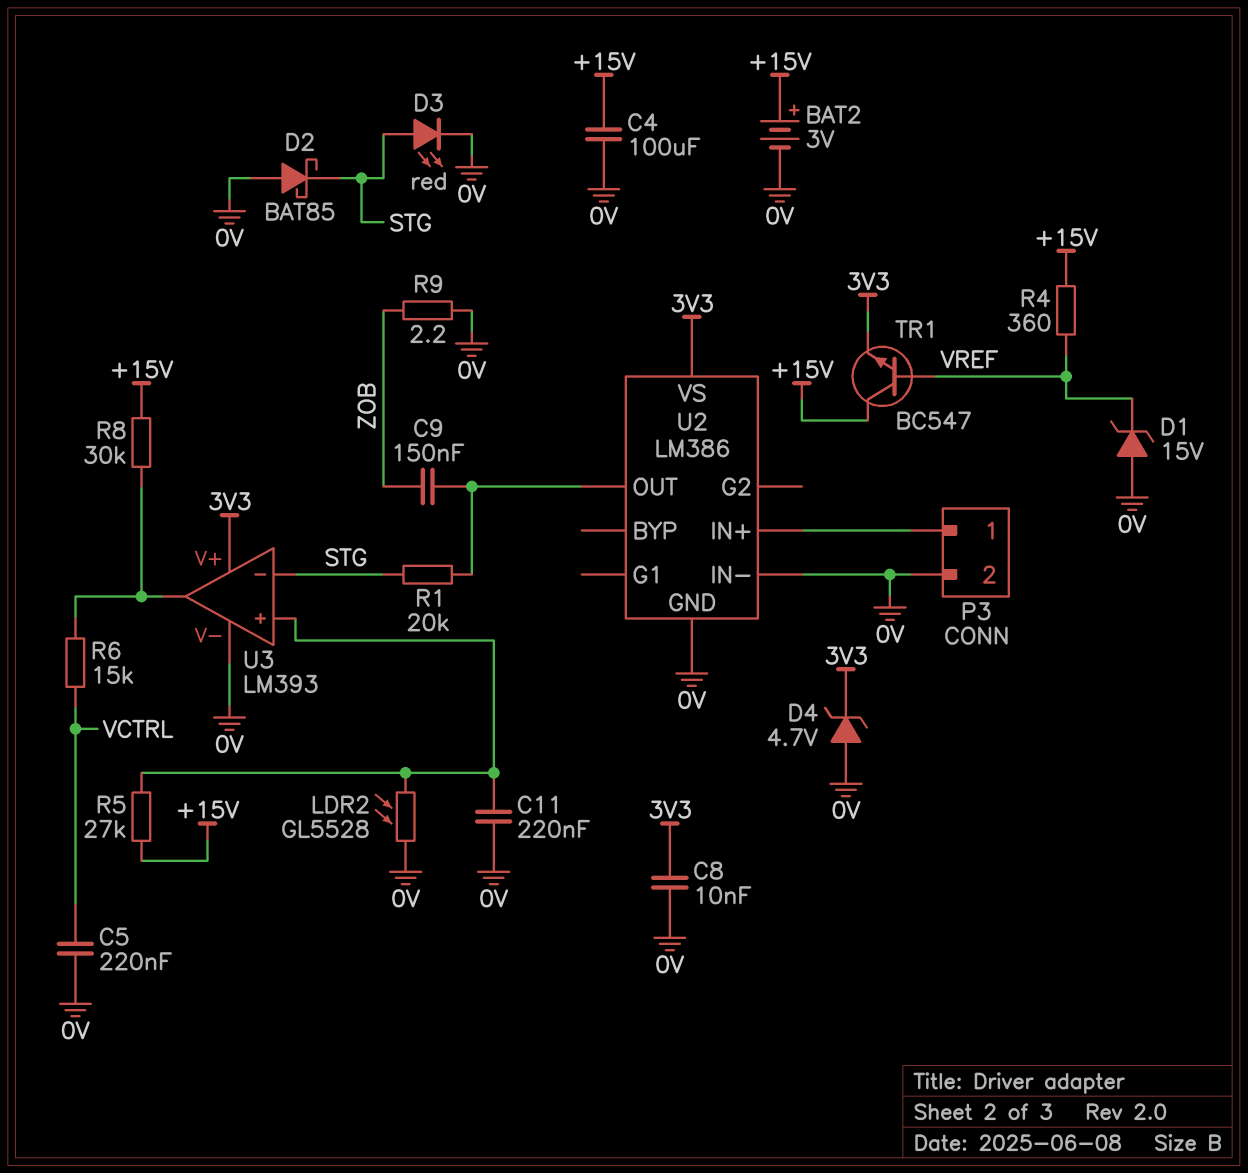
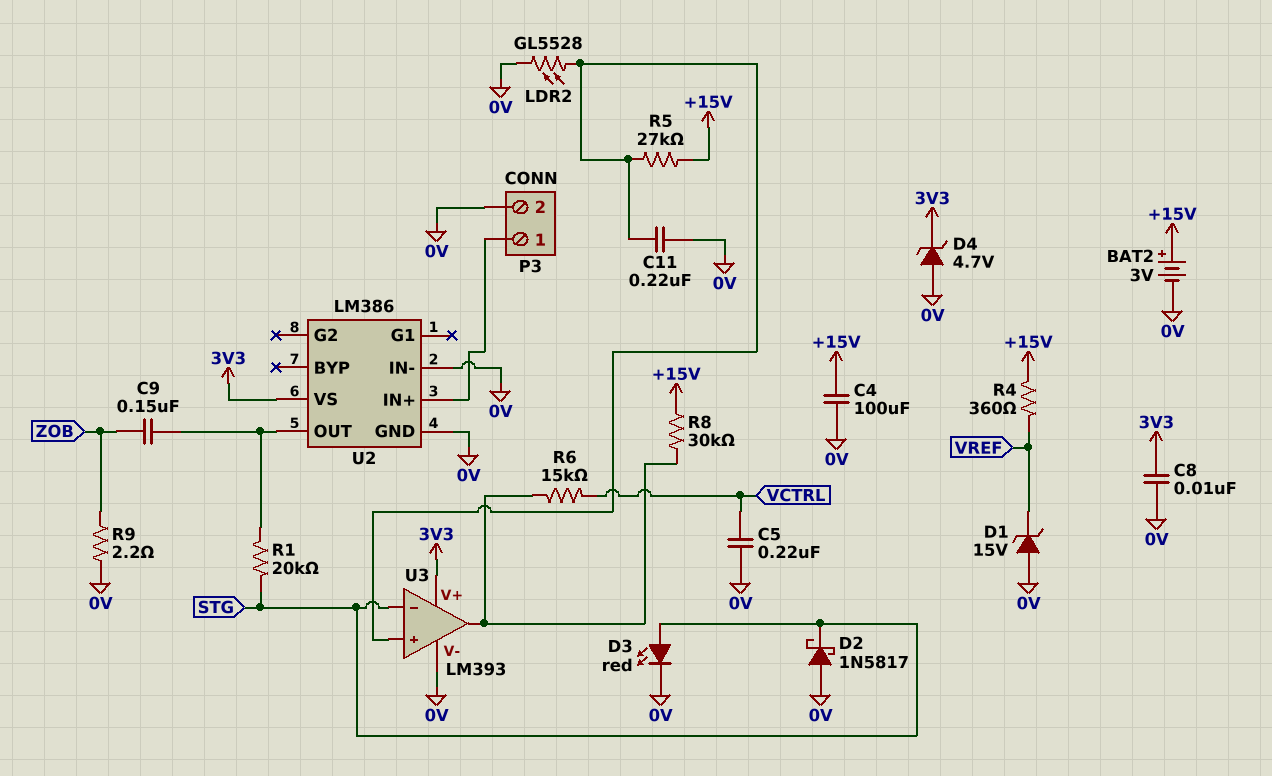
D2: schottky BAT85 (A 0V, K STG) -> schottky 1N5817 (A 0V, K STG)
TR1: NPN BC547 (B VREF, C +15V, E 3V3) -> none

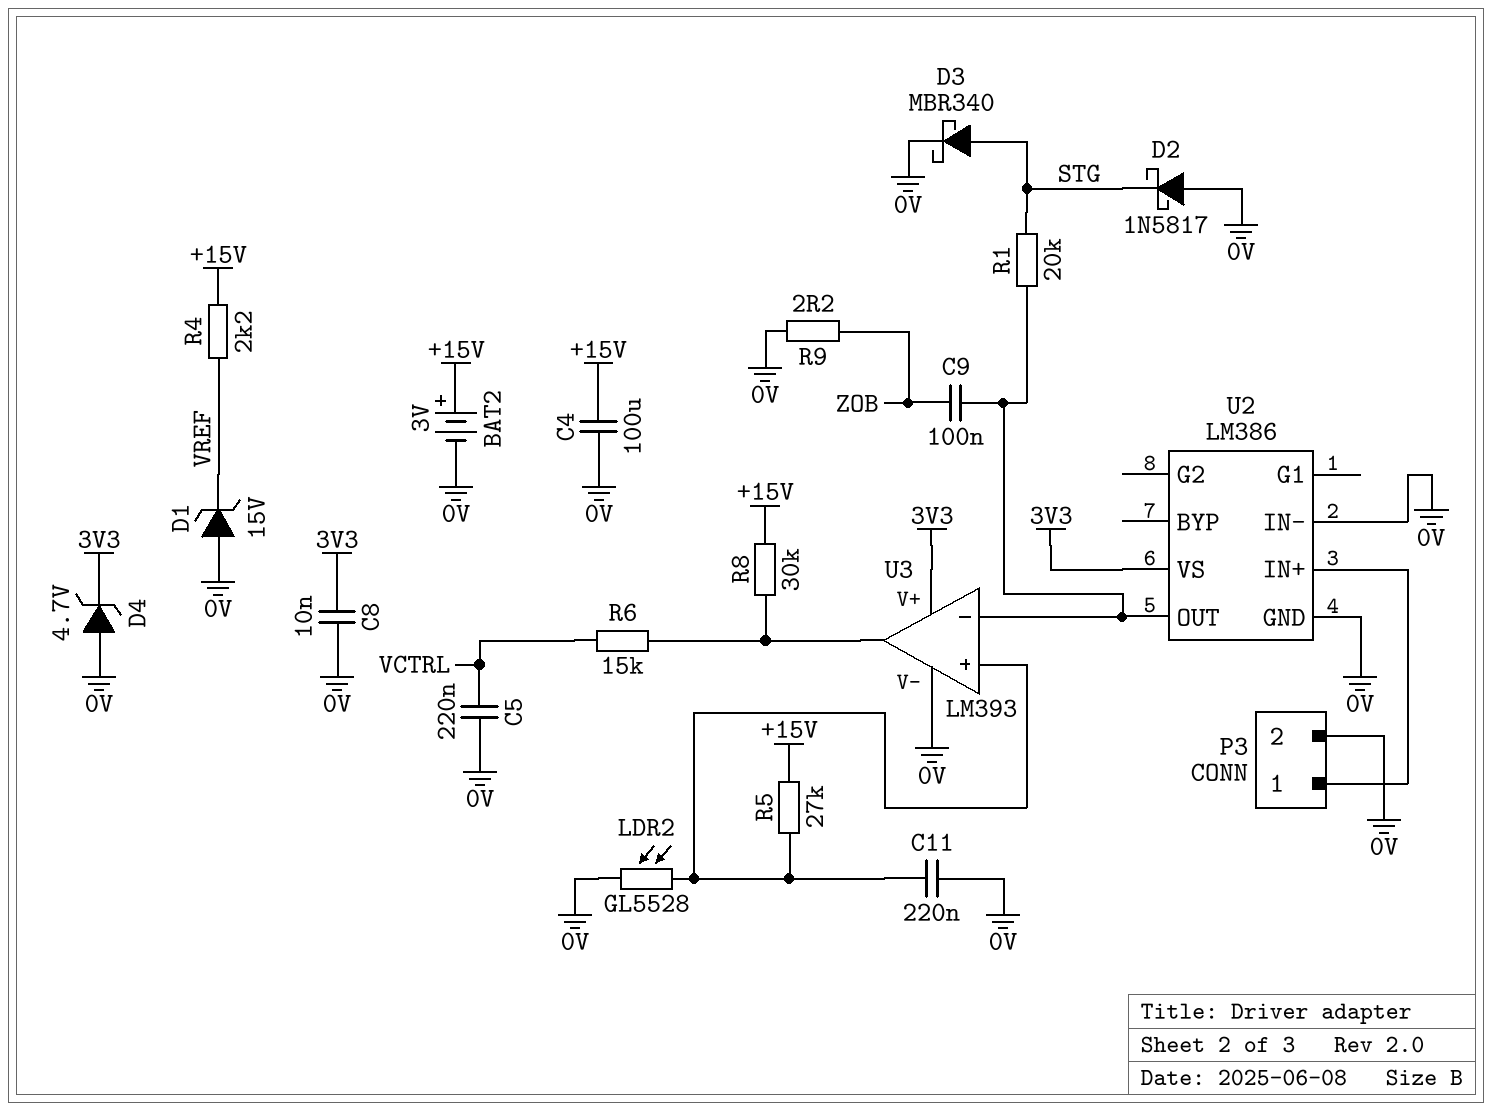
C9: 150nF (U2/OUT, ZOB) -> 100nF (U2/OUT, ZOB)
D3: LED red (A STG, K 0V) -> schottky MBR340 (A STG, K 0V)
R4: 360 (+15V, VREF) -> 2.2k (+15V, VREF)
U3 pin in-: STG -> U2/OUT

